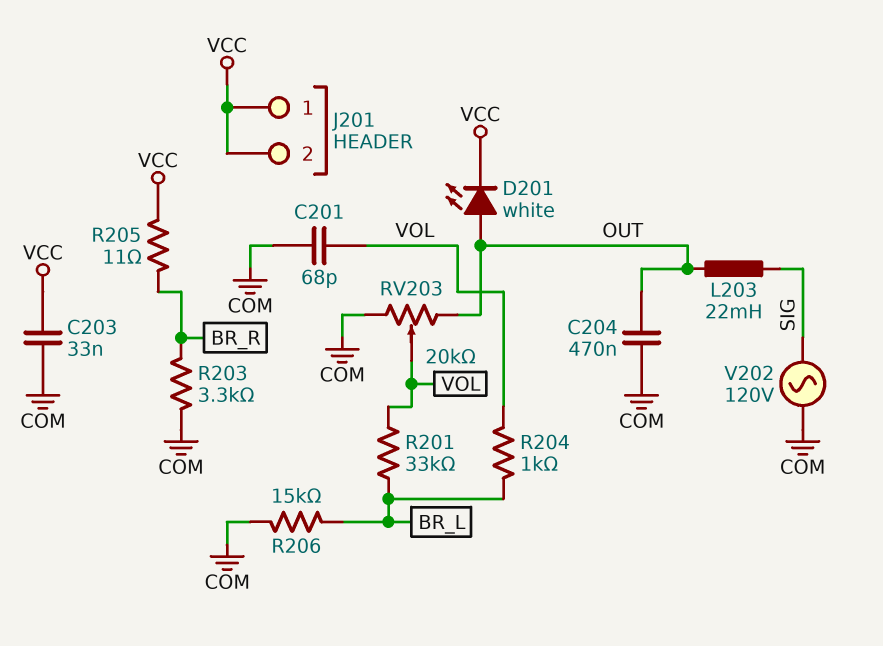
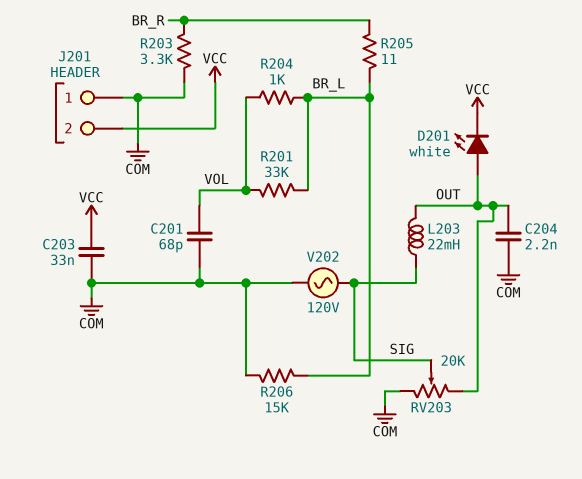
C204: 470nF (COM, OUT) -> 2.2nF (COM, OUT)
J201 pin 1: VCC -> COM
R205: 11 (BR_R, VCC) -> 11 (BR_L, BR_R)
RV203: 20k (COM, OUT, wiper VOL) -> 20k (COM, OUT, wiper SIG)

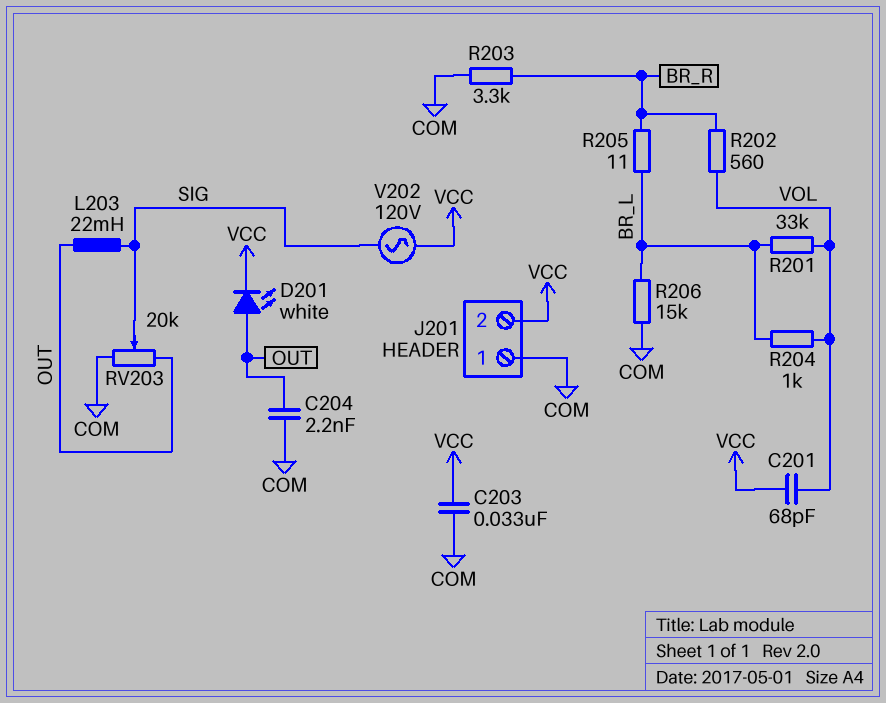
C201: 68pF (COM, VOL) -> 68pF (VCC, VOL)
R202: none -> 560 (BR_R, VOL)
V202: AC 120V (COM, SIG) -> AC 120V (SIG, VCC)

